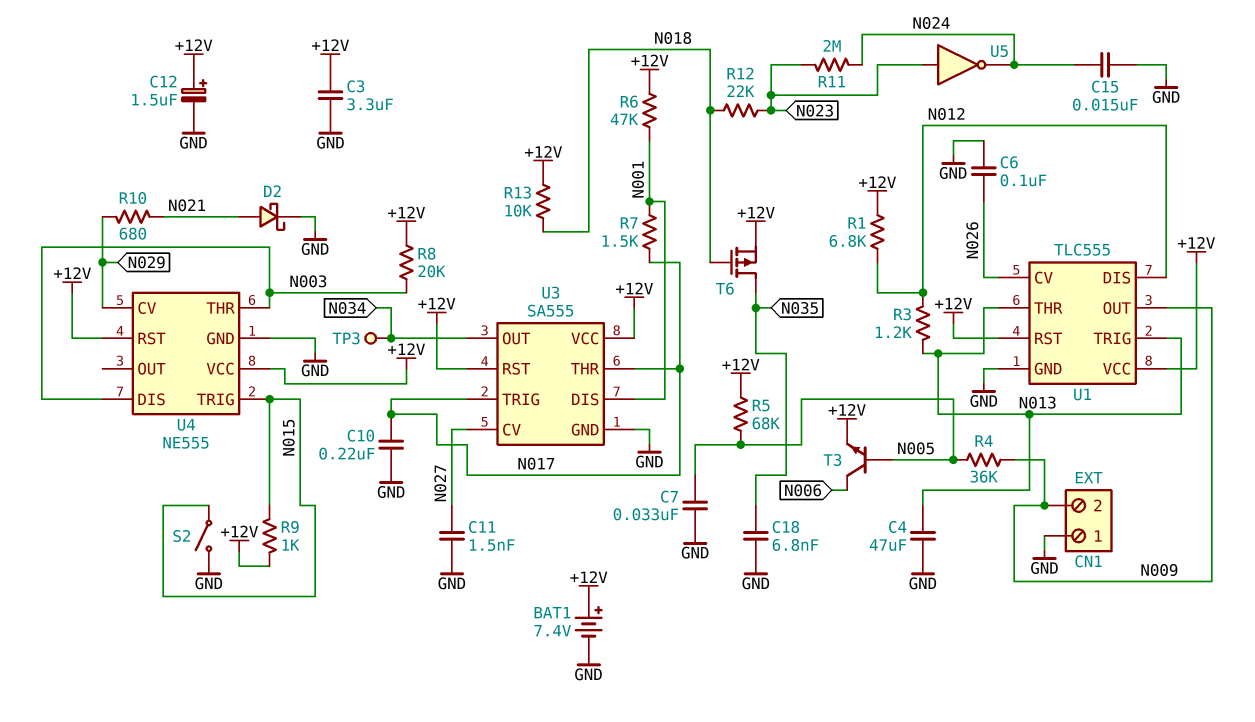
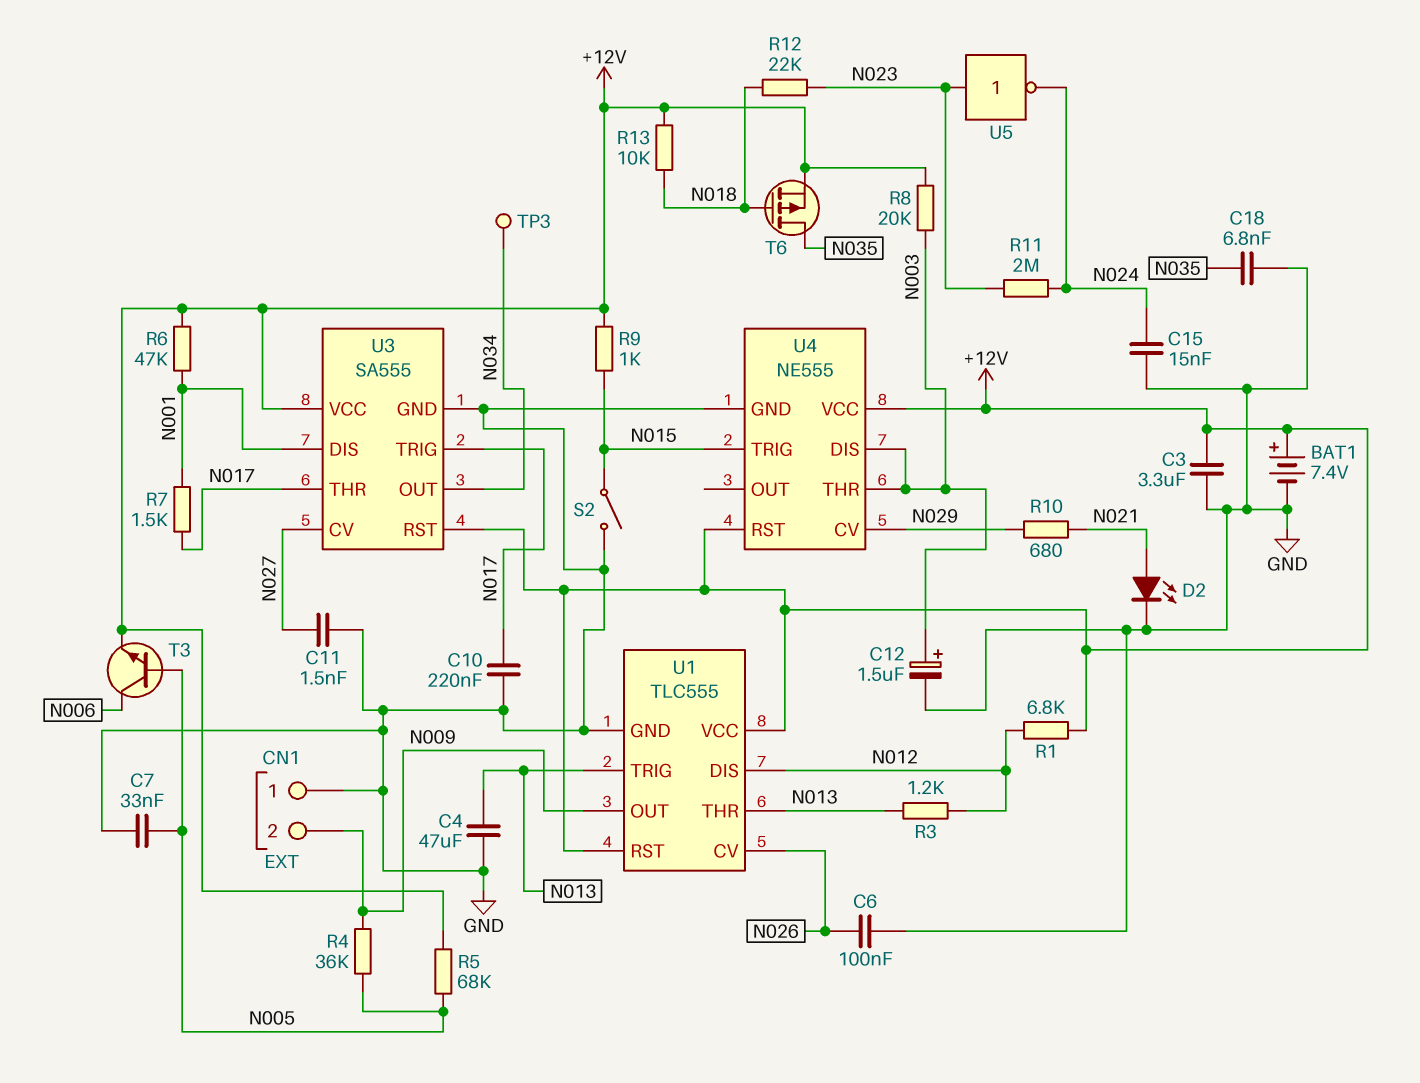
C12: 1.5uF (plus +12V, minus GND) -> 1.5uF (plus N003, minus GND)
D2: schottky (A N021, K GND) -> LED (A N021, K GND)

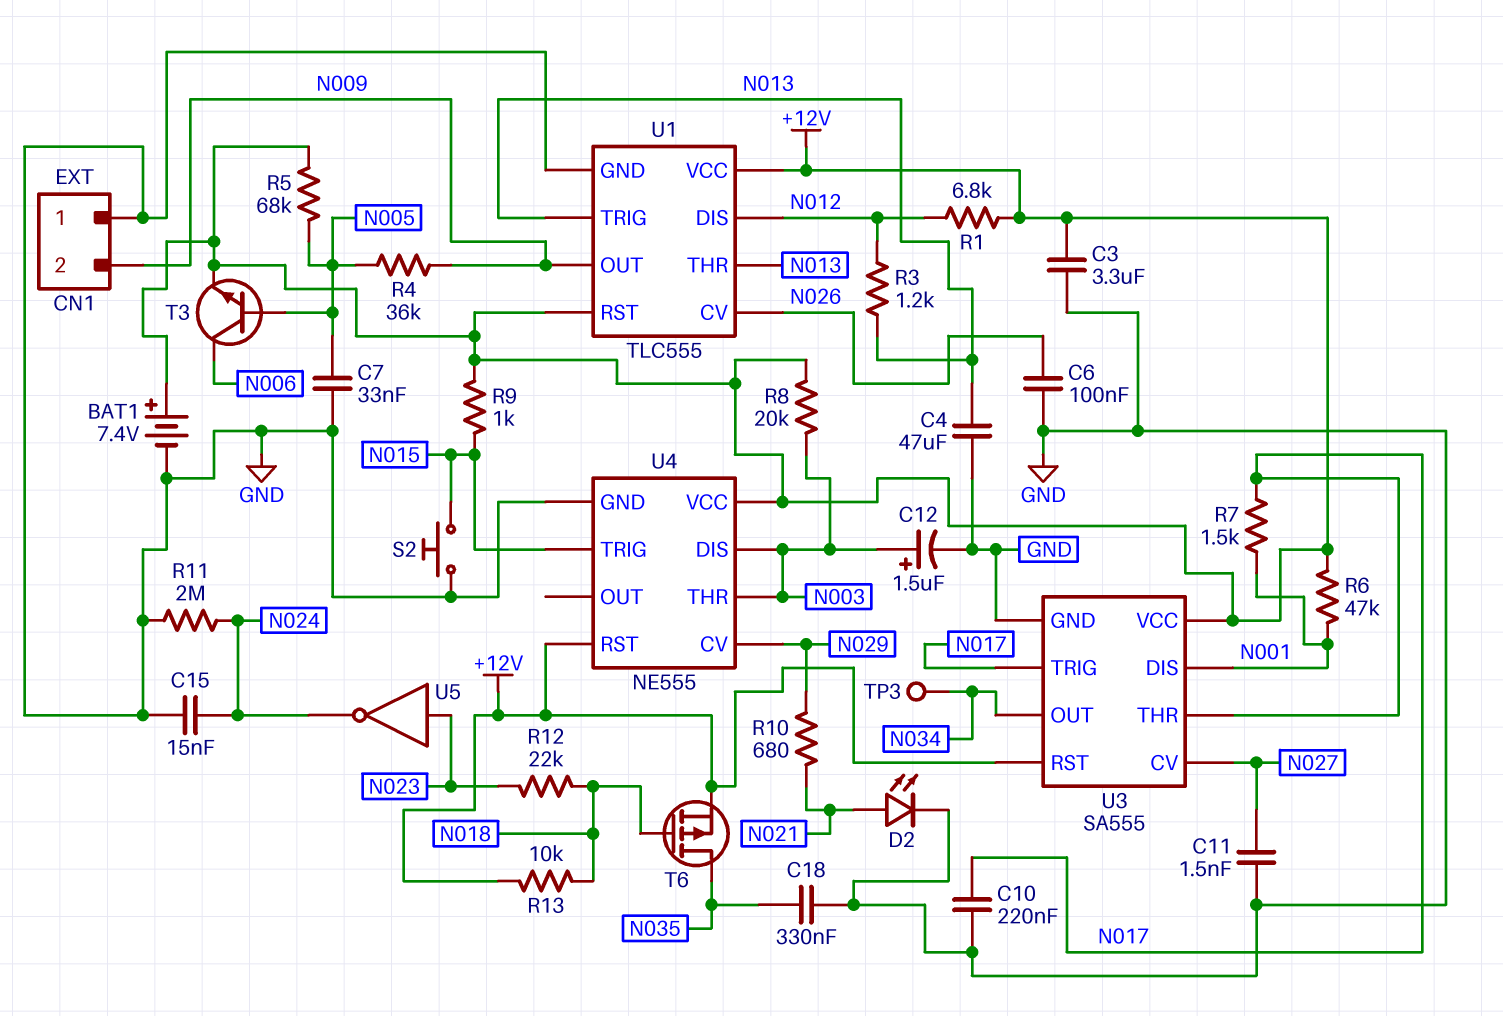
C18: 6.8nF (GND, N035) -> 330nF (GND, N035)
R11: 2M (N023, N024) -> 2M (GND, N024)
S2: switch (GND, N015) -> button (GND, N015)

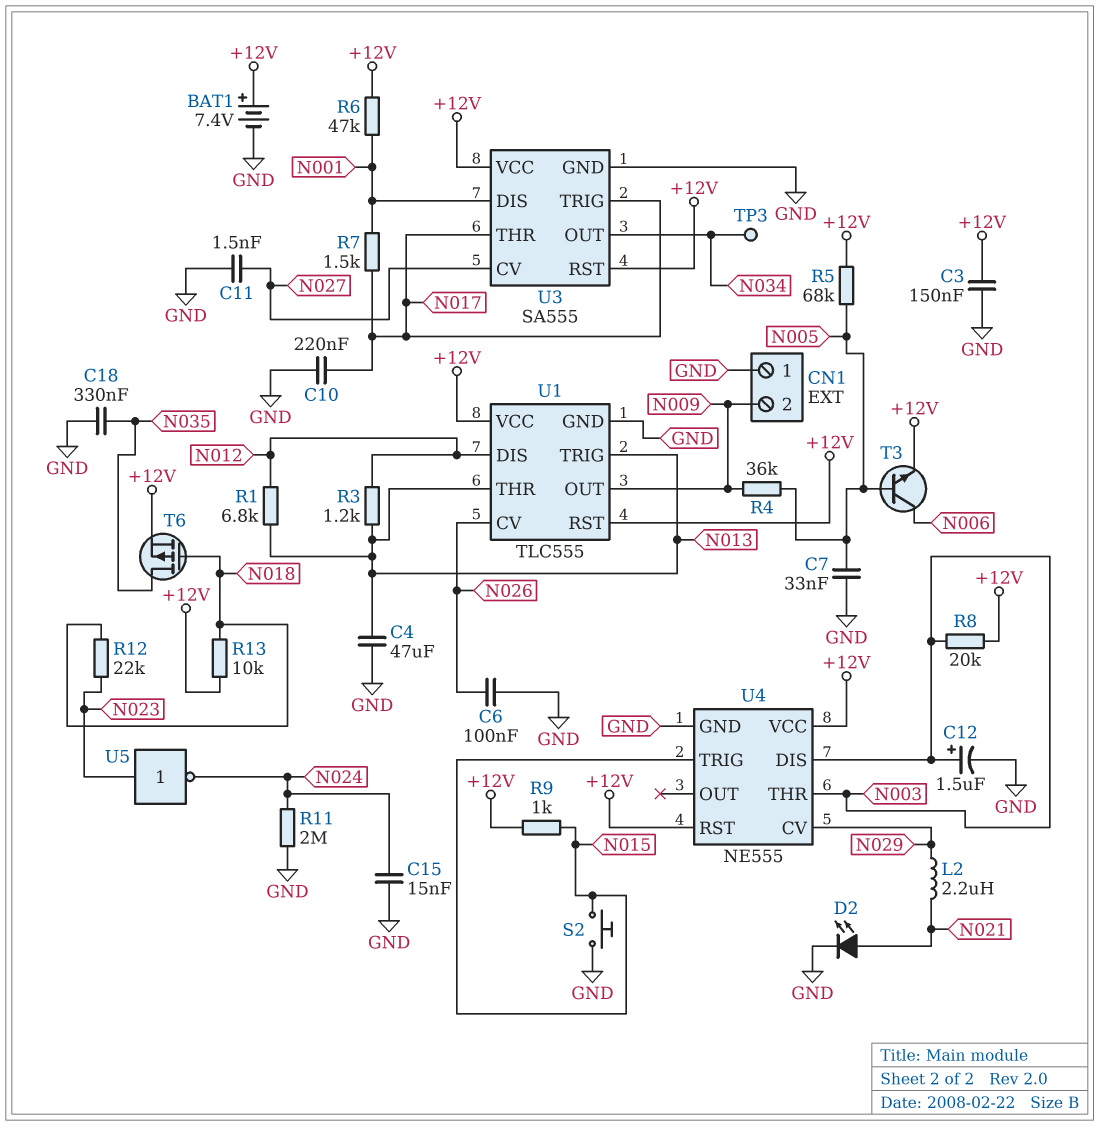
C3: 3.3uF (+12V, GND) -> 150nF (+12V, GND)
L2: none -> 2.2uH (N021, N029)
R1: 6.8k (+12V, N012) -> 6.8k (N012, N013)
R10: 680 (N021, N029) -> none

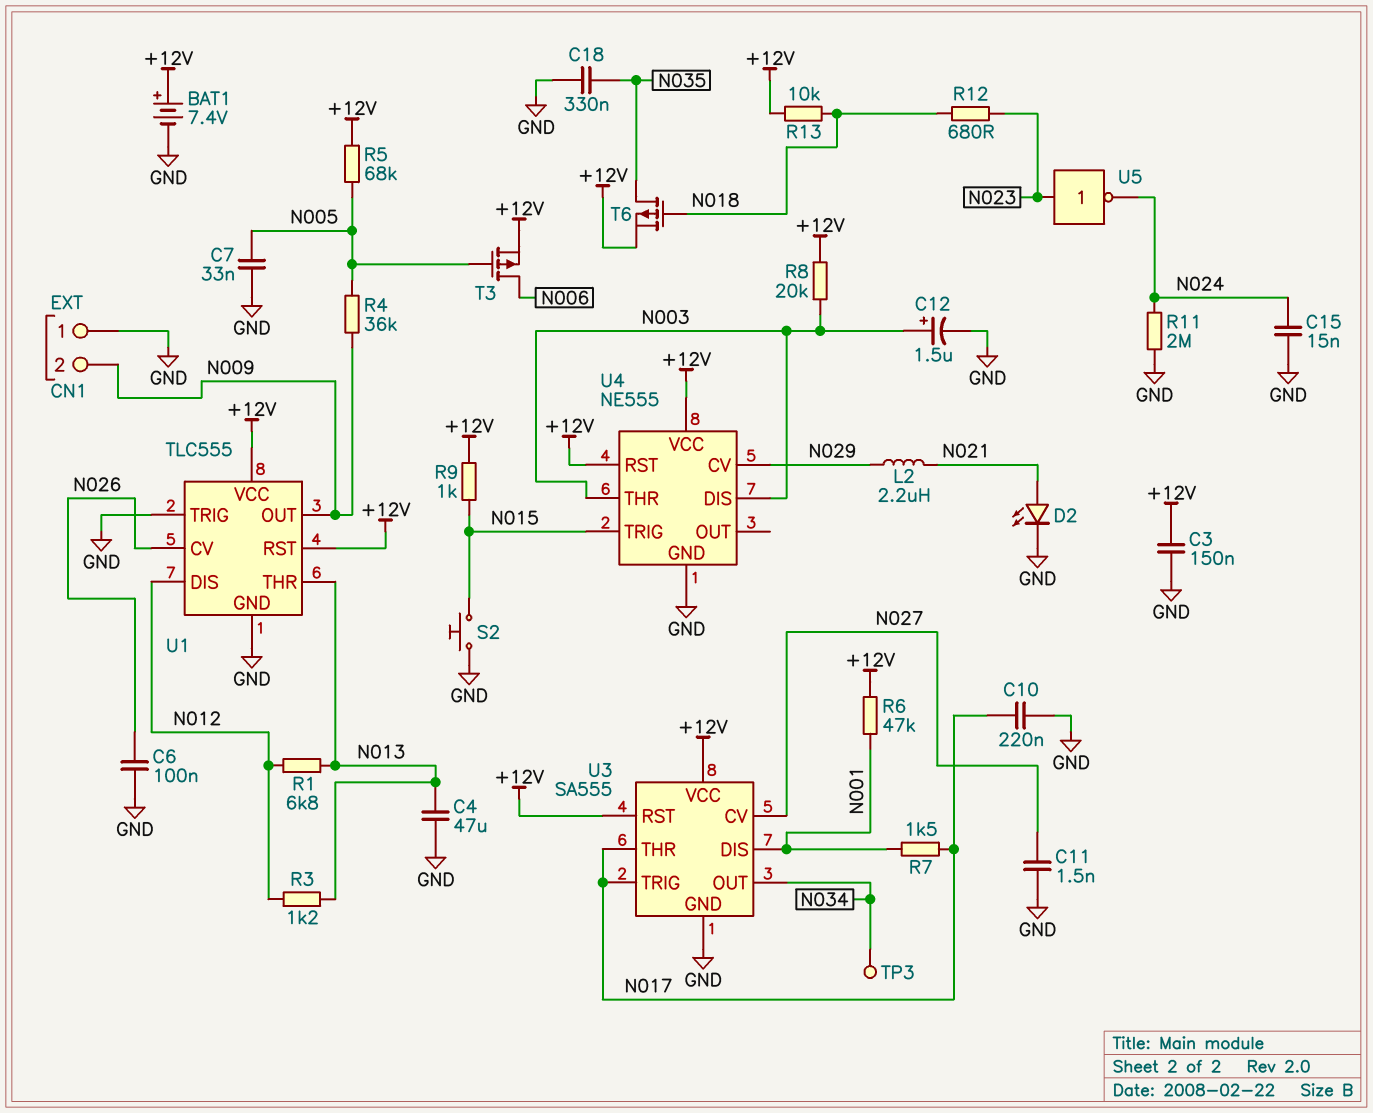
R12: 22k (N018, N023) -> 680 (N018, N023)
T3: NPN (B N005, C N006, E +12V) -> PMOS (G N005, D N006, S +12V)
U1 pin TRIG: N013 -> GND

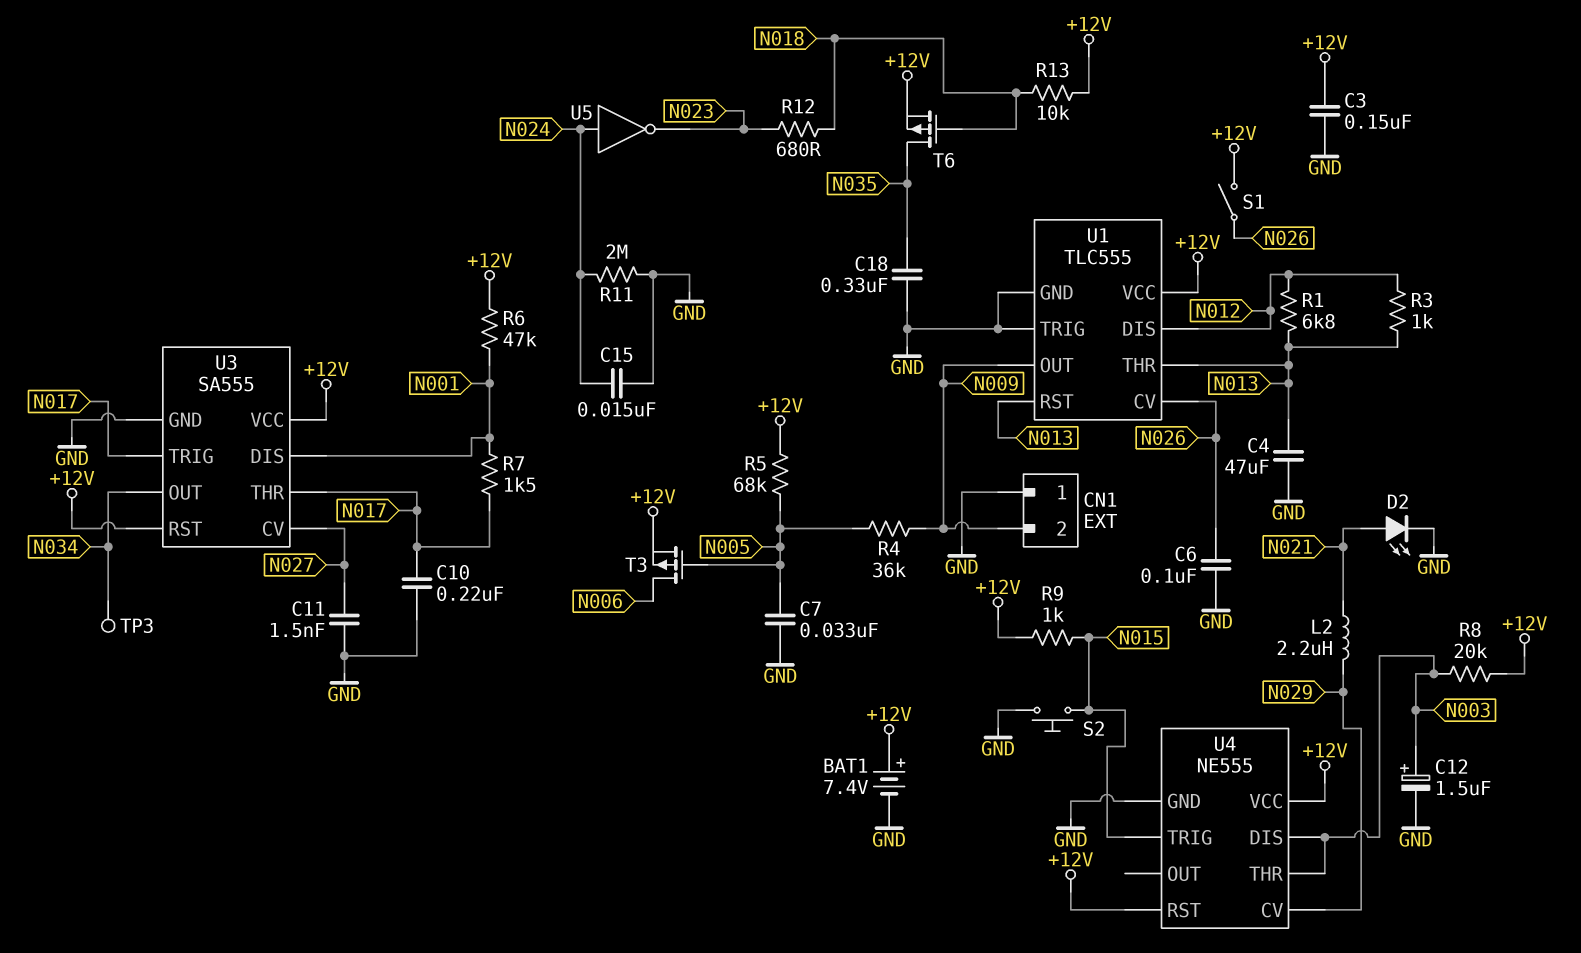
R3: 1.2k (N012, N013) -> 1k (N012, N013)
S1: none -> switch (+12V, N026)
U1 pin RST: +12V -> N013
U5: NOT (in N023, out N024) -> NOT (in N024, out N023)

